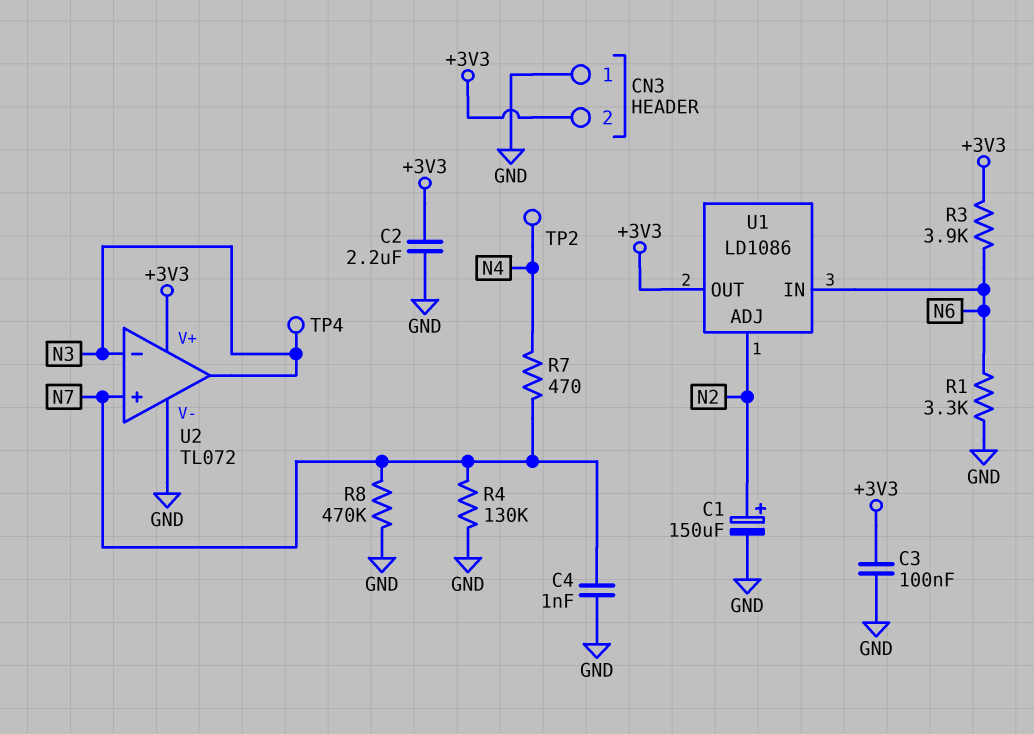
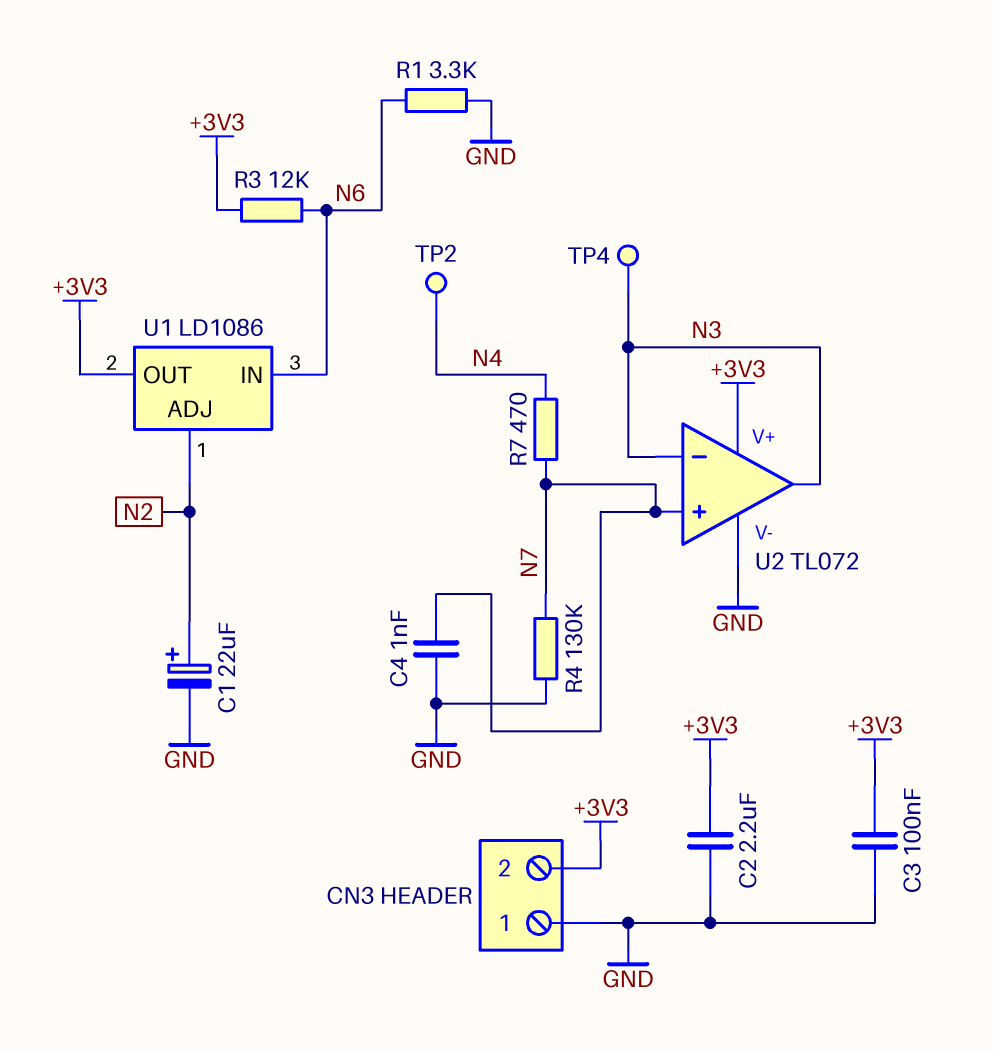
C1: 150uF (plus N2, minus GND) -> 22uF (plus N2, minus GND)
R3: 3.9k (+3V3, N6) -> 12k (+3V3, N6)
R8: 470k (GND, N7) -> none

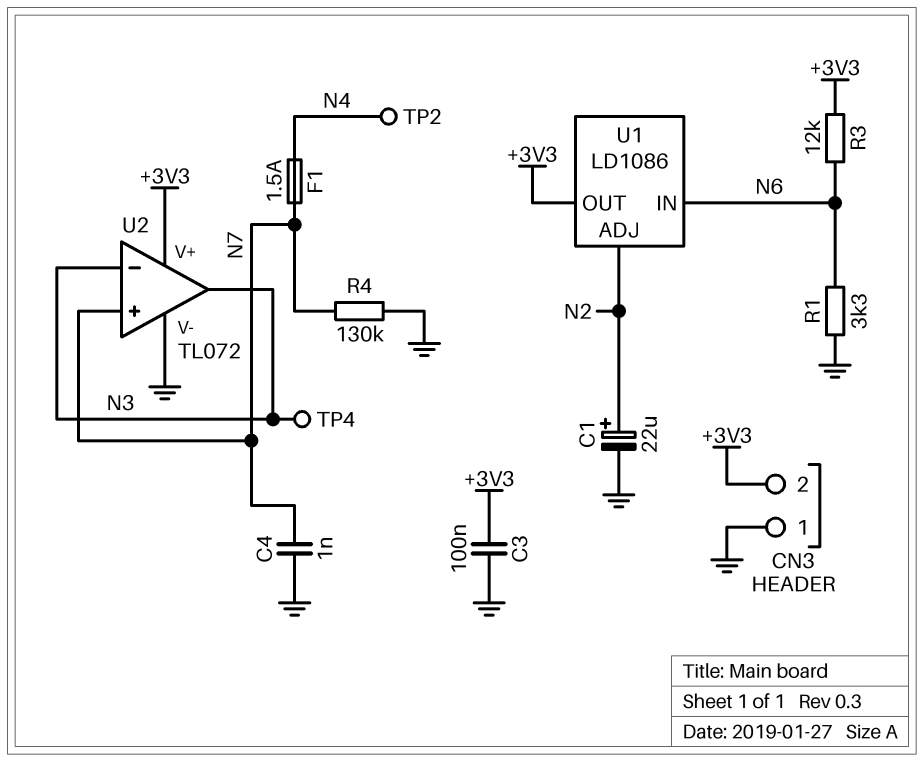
C2: 2.2uF (+3V3, GND) -> none
F1: none -> 1.5A (N4, N7)
R7: 470 (N4, N7) -> none

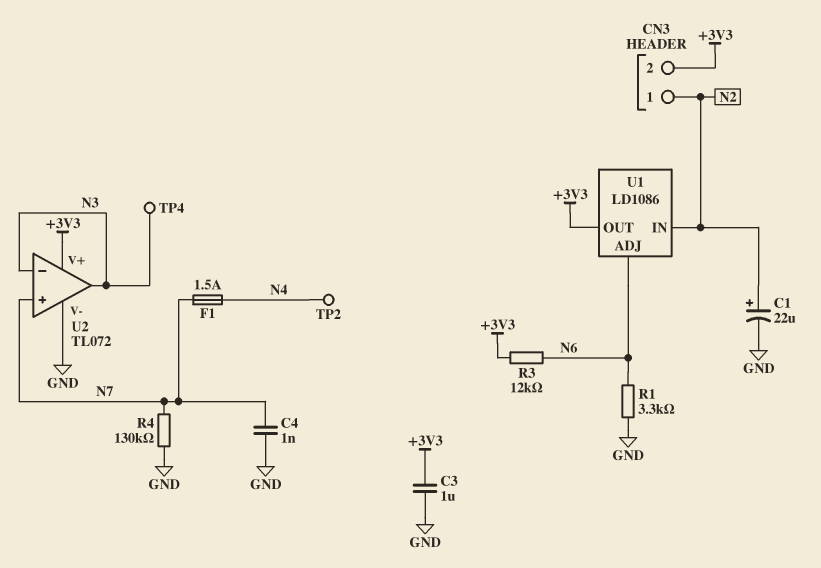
C3: 100nF (+3V3, GND) -> 1uF (+3V3, GND)
CN3 pin 1: GND -> N2
U1 pin ADJ: N2 -> N6
U1 pin IN: N6 -> N2

